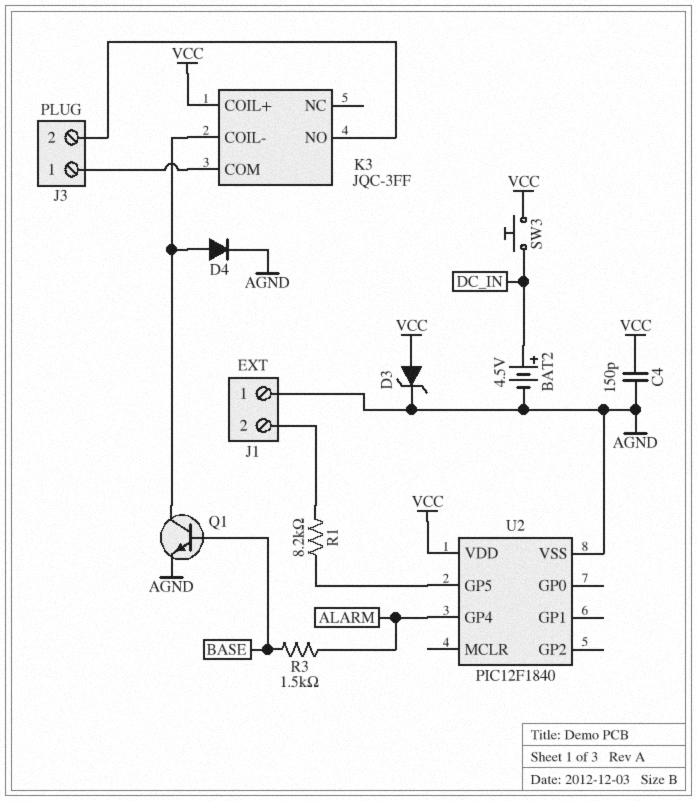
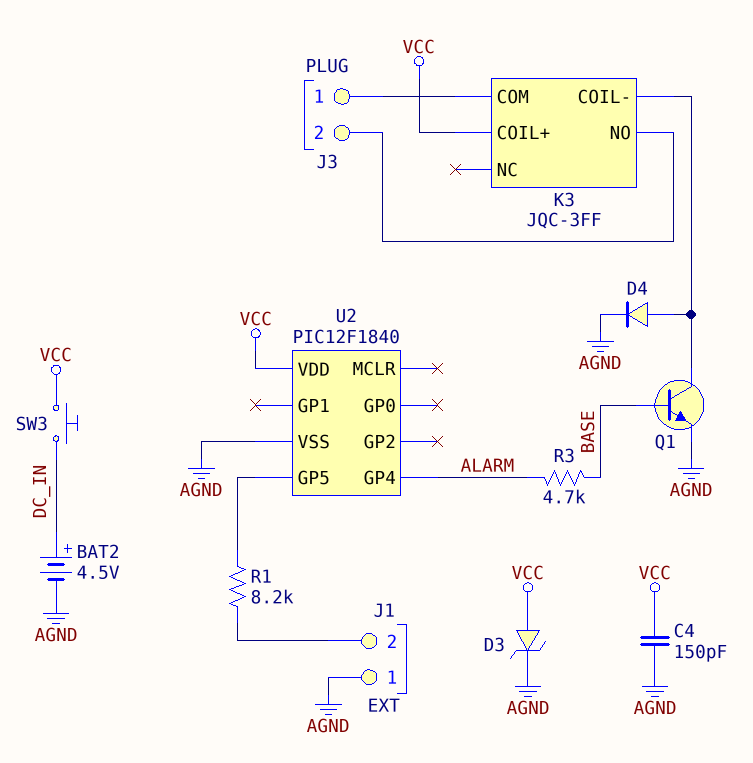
R3: 1.5k (ALARM, BASE) -> 4.7k (ALARM, BASE)

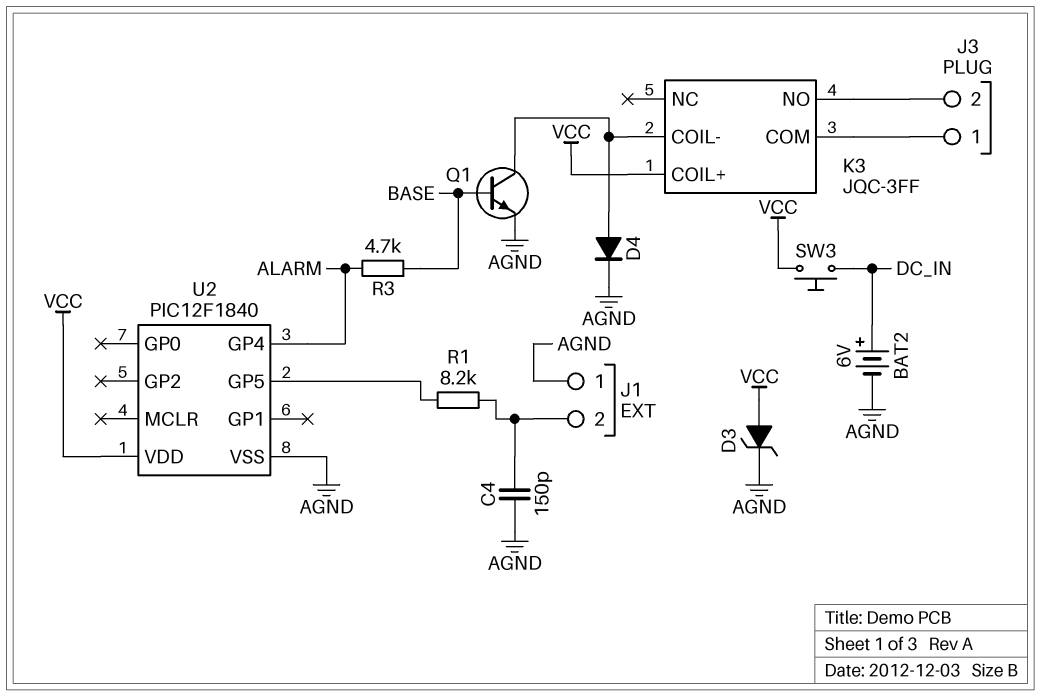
BAT2: 4.5V (plus DC_IN, minus AGND) -> 6V (plus DC_IN, minus AGND)
C4: 150pF (AGND, VCC) -> 150pF (AGND, J1/2)

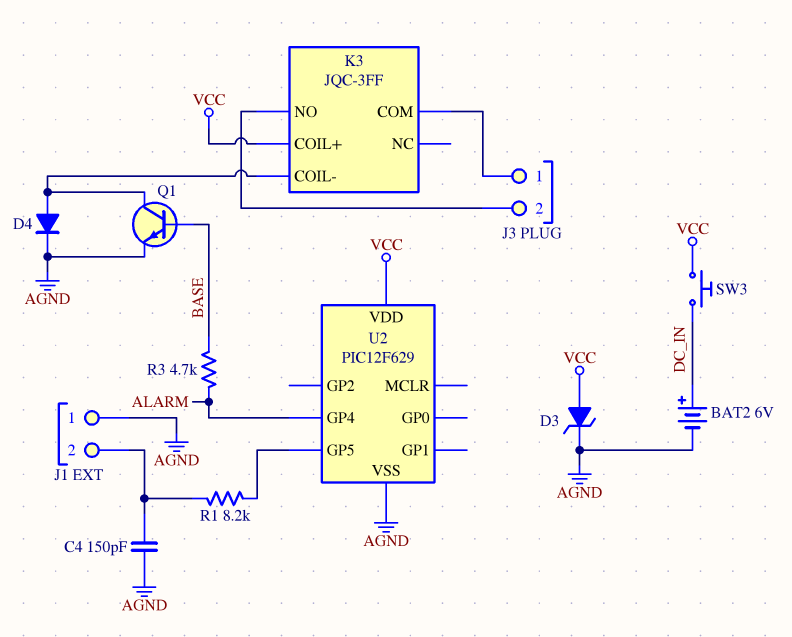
U2: PIC12F1840 -> PIC12F629

